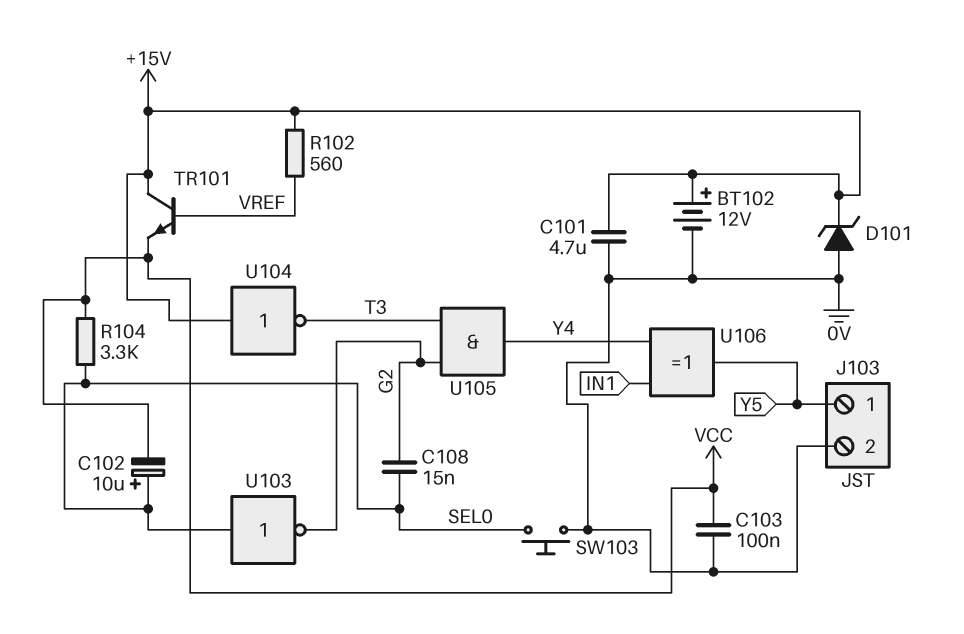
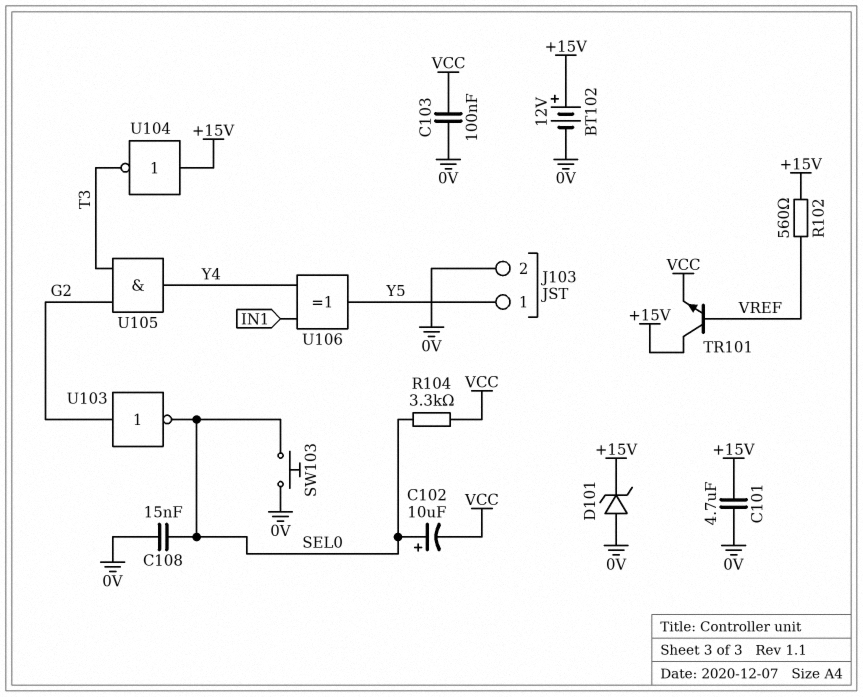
C108: 15nF (G2, SEL0) -> 15nF (0V, SEL0)
U103: NOT (in SEL0, out G2) -> NOT (in G2, out SEL0)

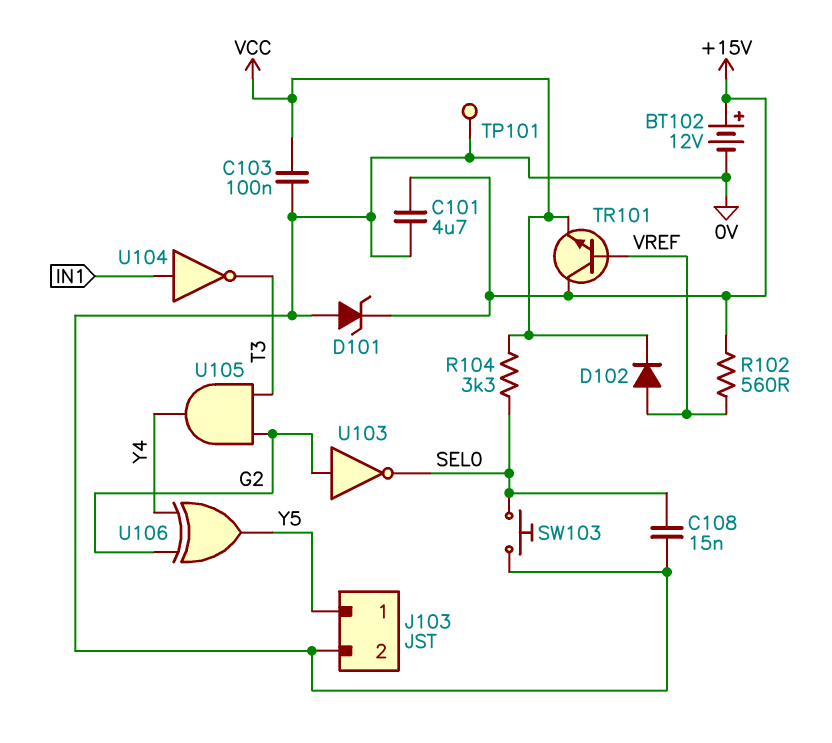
C102: 10uF (plus SEL0, minus VCC) -> none
D102: none -> diode (A VREF, K VCC)
TP101: none -> test point (0V)
U104: NOT (in +15V, out T3) -> NOT (in IN1, out T3)
U106: XOR (in IN1, in Y4, out Y5) -> XOR (in G2, in Y4, out Y5)

